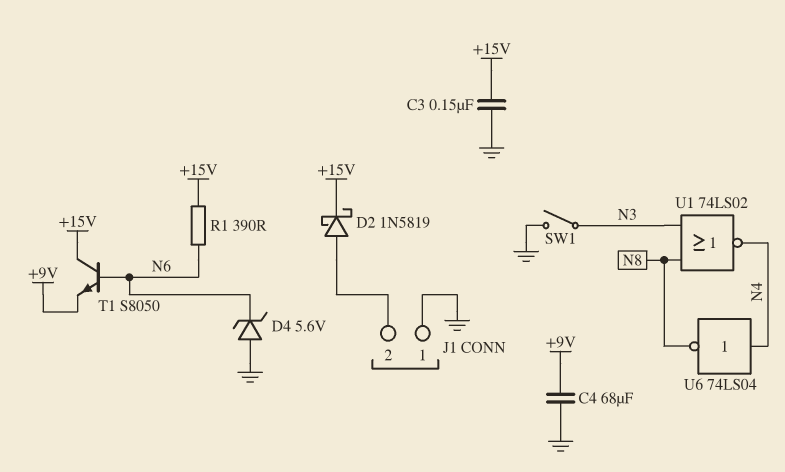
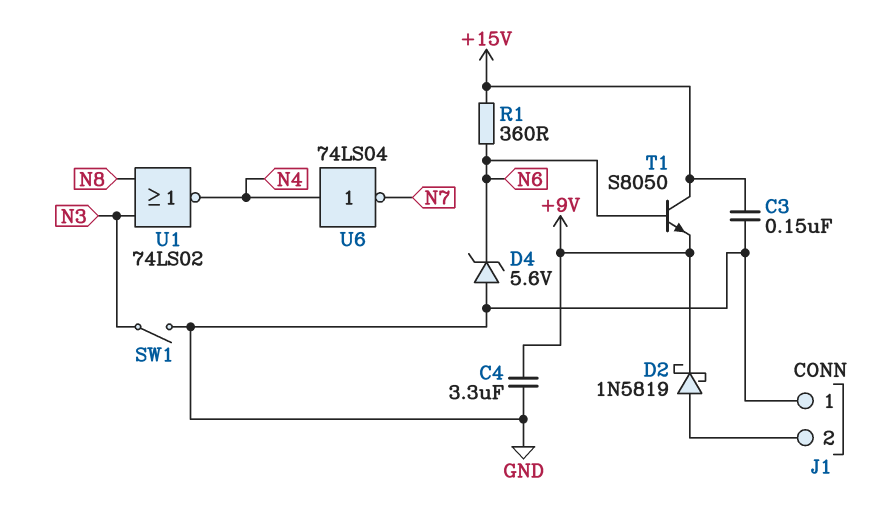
C4: 68uF (+9V, GND) -> 3.3uF (+9V, GND)
D2: schottky 1N5819 (A J1/2, K +15V) -> schottky 1N5819 (A J1/2, K +9V)
R1: 390 (+15V, N6) -> 360 (+15V, N6)
U6: NOT 74LS04 (in N4, out N8) -> NOT 74LS04 (in N4, out N7)

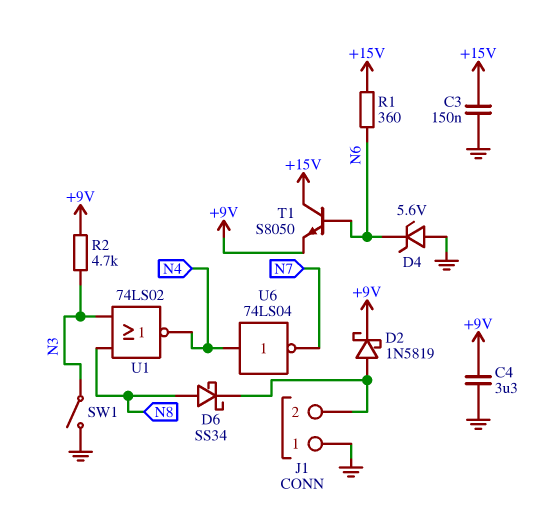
D6: none -> schottky SS34 (A N8, K J1/2)
R2: none -> 4.7k (+9V, N3)

